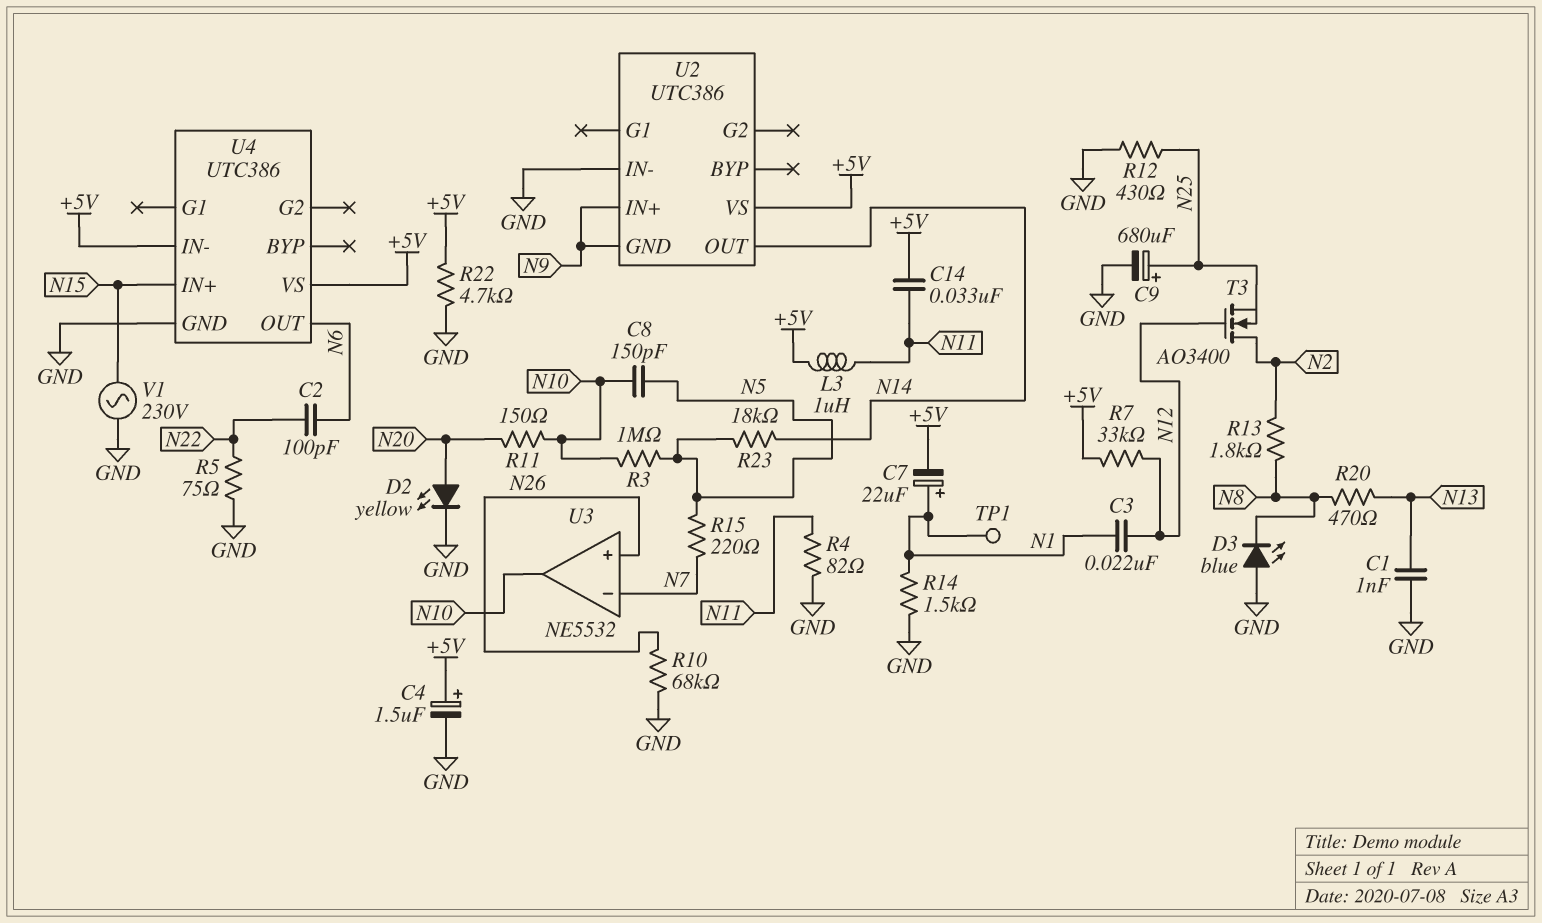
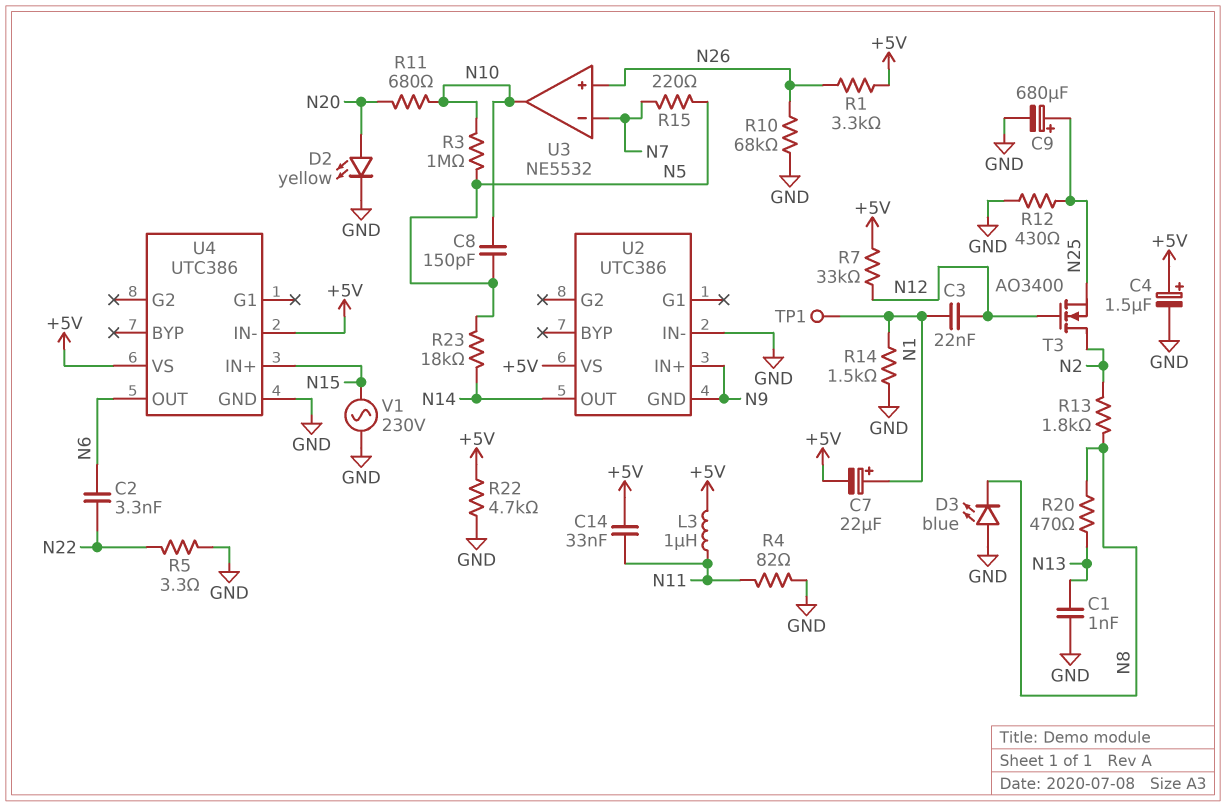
C2: 100pF (N6, N22) -> 3.3nF (N6, N22)
R1: none -> 3.3k (+5V, N26)
R5: 75 (GND, N22) -> 3.3 (GND, N22)
R11: 150 (N10, N20) -> 680 (N10, N20)

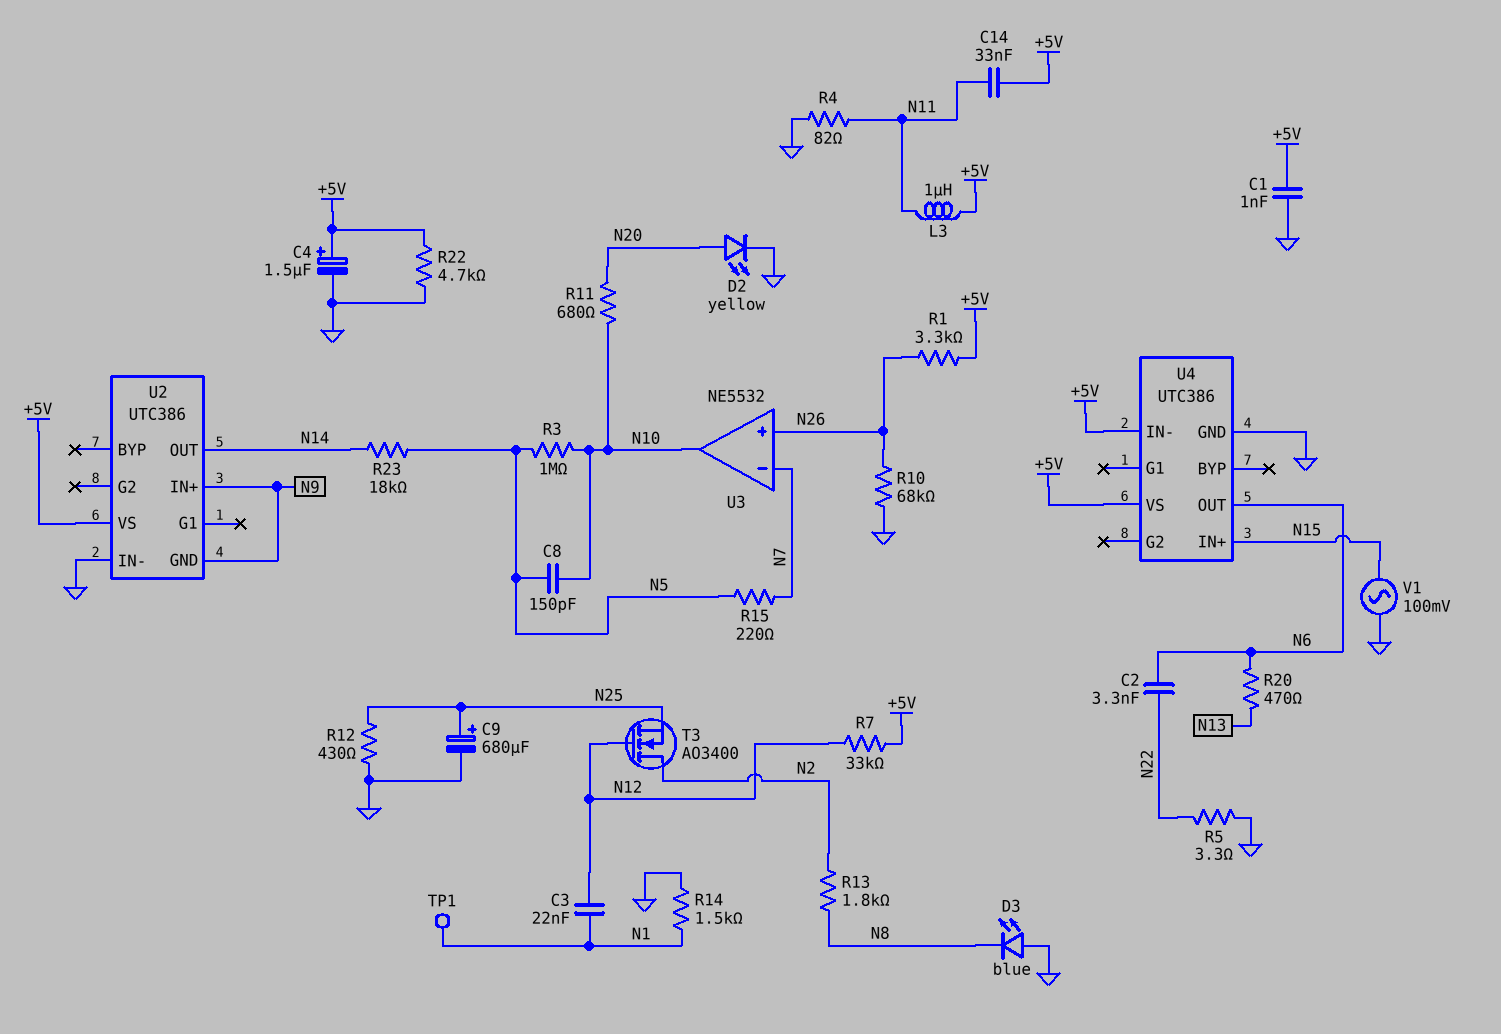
C1: 1nF (GND, N13) -> 1nF (+5V, GND)
C7: 22uF (plus N1, minus +5V) -> none
R20: 470 (N8, N13) -> 470 (N6, N13)
V1: AC 230V (GND, N15) -> AC 100mV (GND, N15)

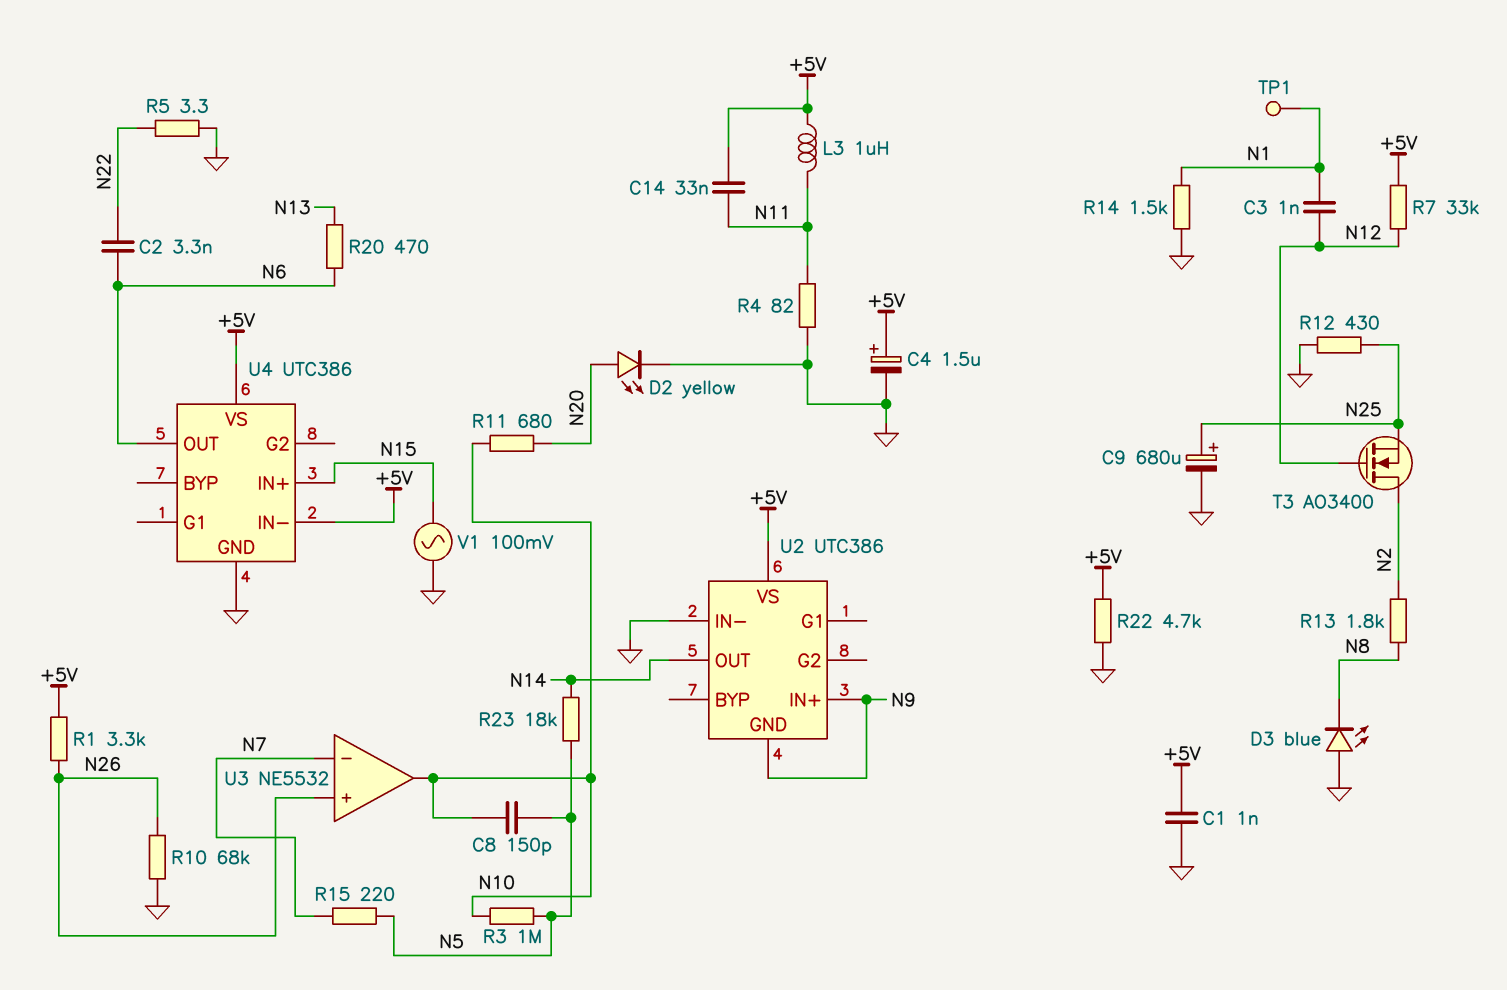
C3: 22nF (N1, N12) -> 1nF (N1, N12)

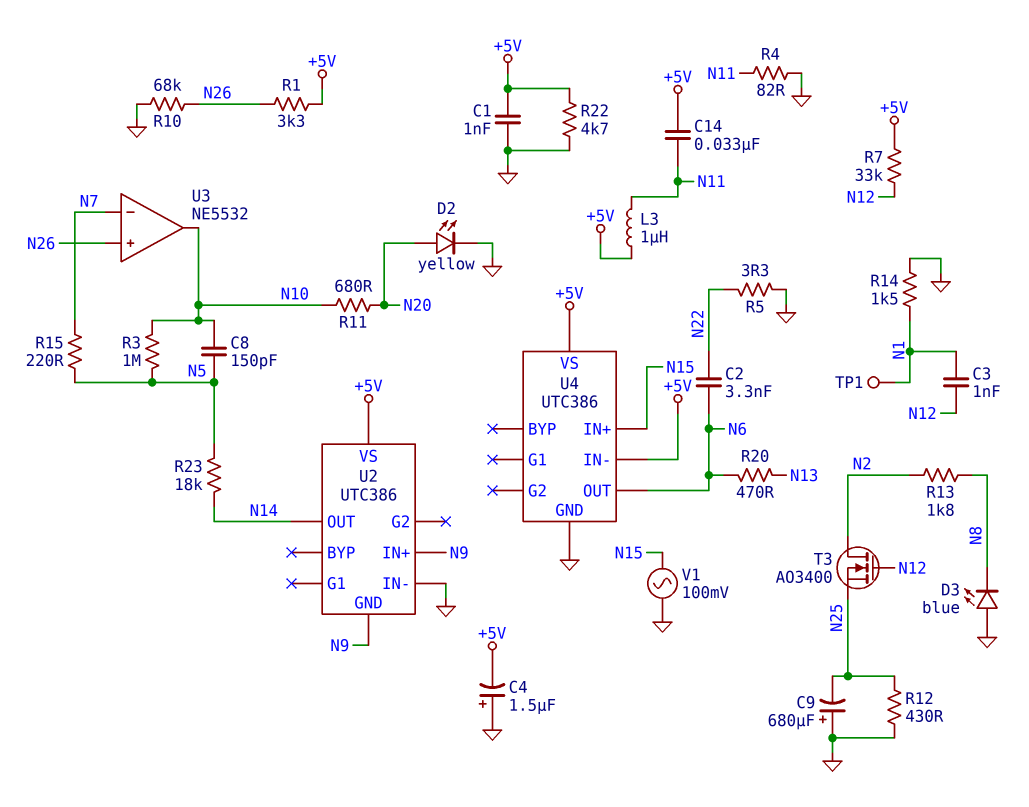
C4: 1.5uF (plus +5V, minus GND) -> 1.5uF (plus GND, minus +5V)
C9: 680uF (plus N25, minus GND) -> 680uF (plus GND, minus N25)

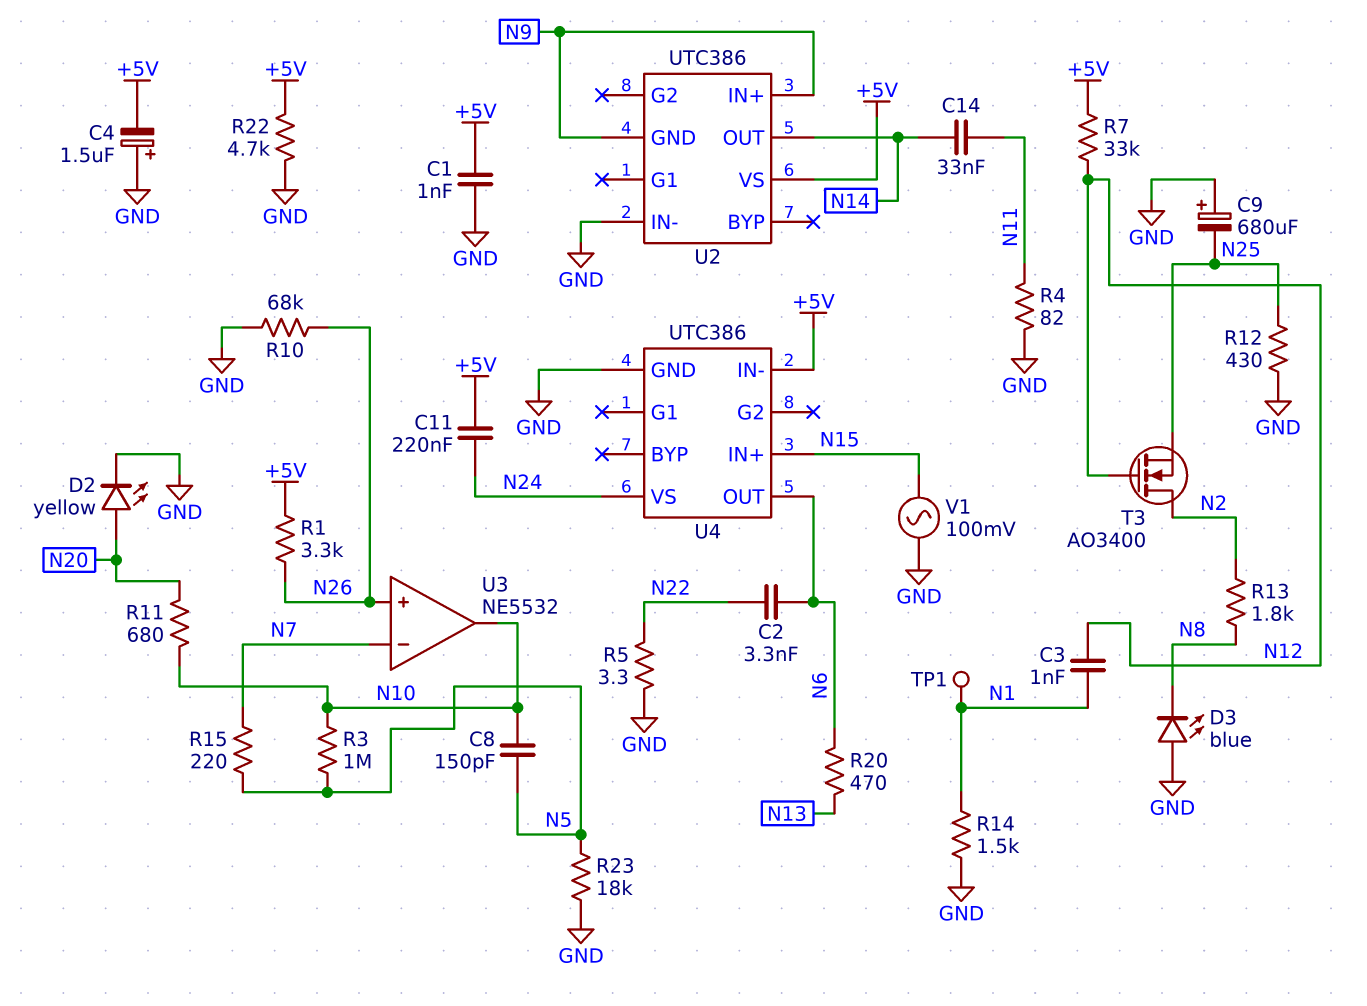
C11: none -> 220nF (+5V, N24)
C14: 33nF (+5V, N11) -> 33nF (N11, N14)
L3: 1uH (+5V, N11) -> none
R23: 18k (N5, N14) -> 18k (GND, N5)
U4 pin VS: +5V -> N24

